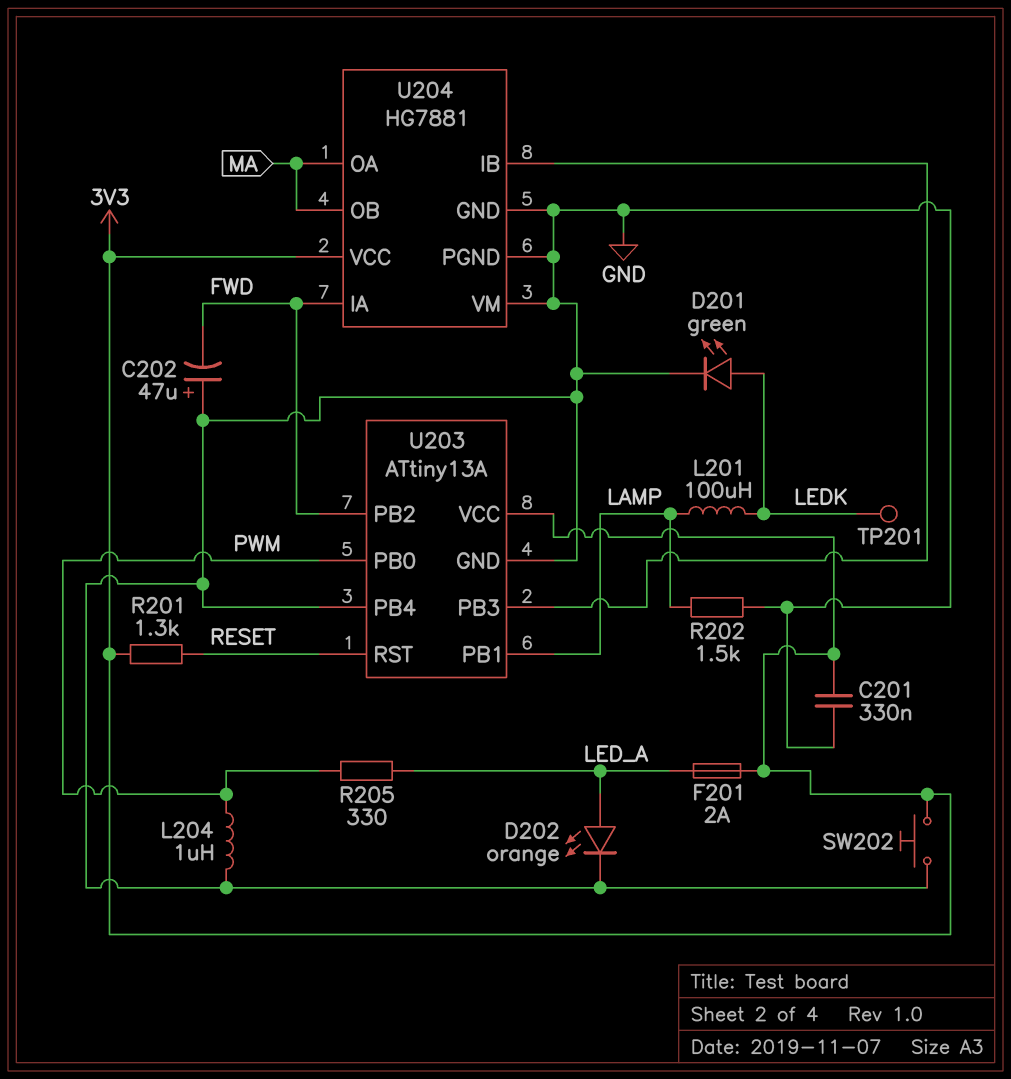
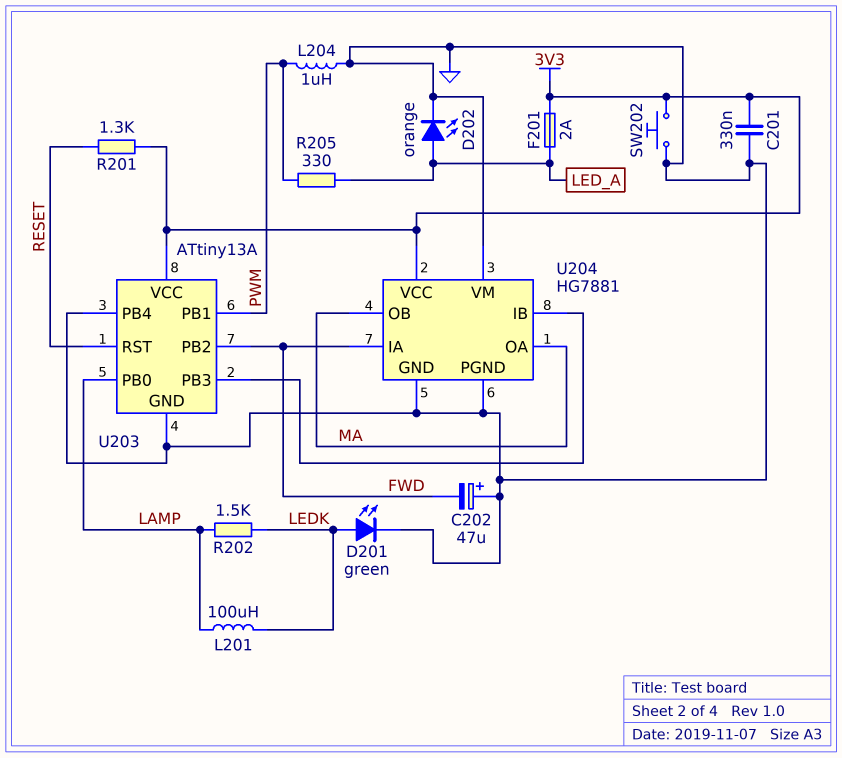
R202: 1.5k (GND, LAMP) -> 1.5k (LAMP, LEDK)
TP201: test point (LEDK) -> none
U203 pin PB0: PWM -> LAMP
U203 pin PB1: LAMP -> PWM

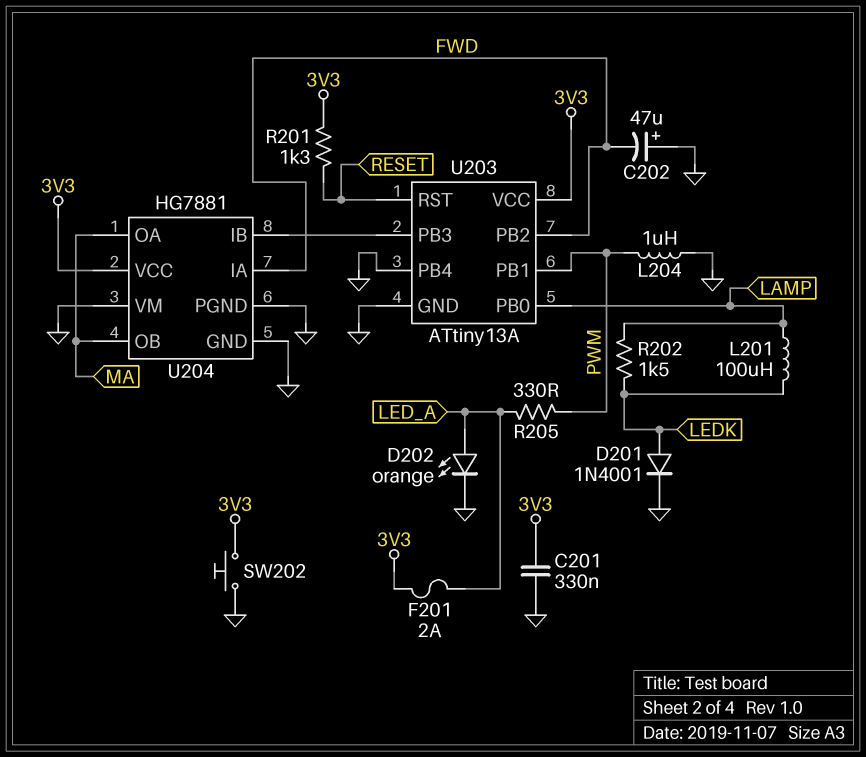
D201: LED green (A LEDK, K GND) -> diode 1N4001 (A LEDK, K GND)

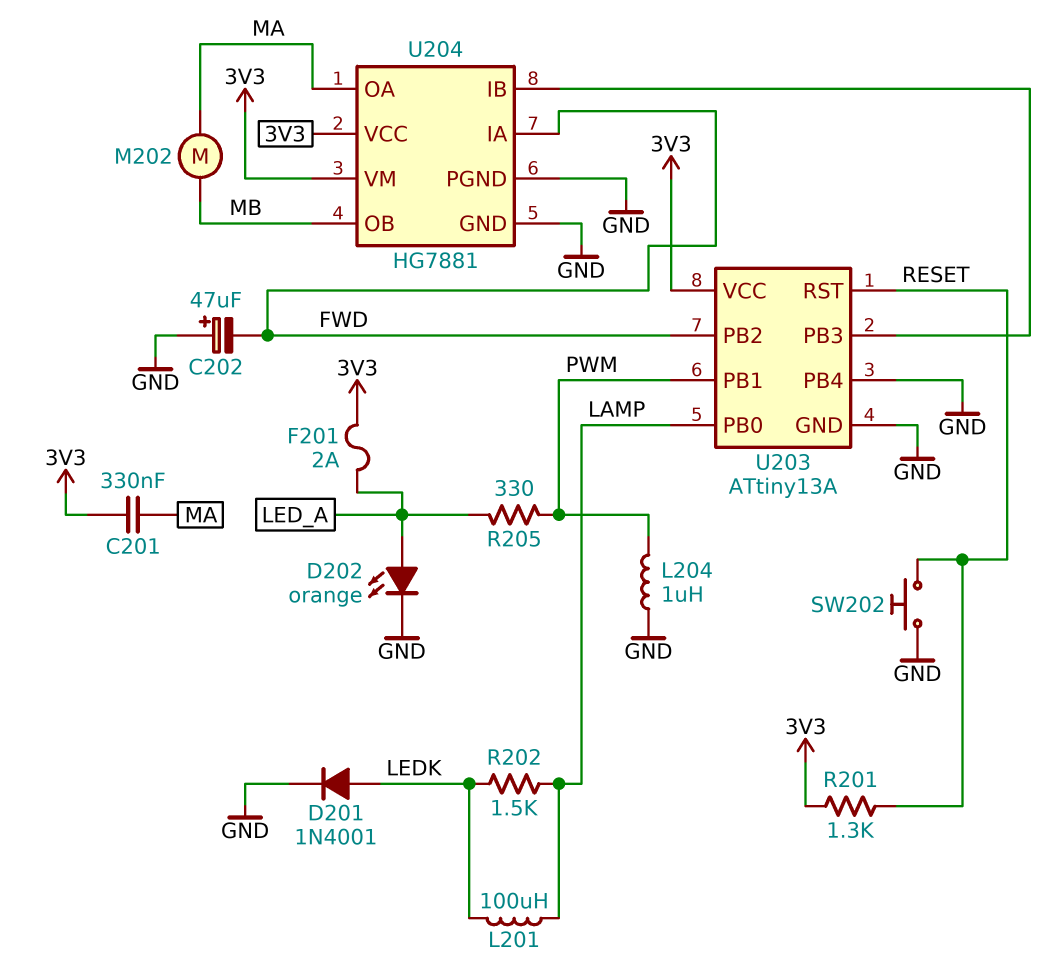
C201: 330nF (3V3, GND) -> 330nF (3V3, MA)
M202: none -> motor (MA, MB)
SW202: button (3V3, GND) -> button (GND, RESET)
U204 pin OB: MA -> MB
U204 pin VM: GND -> 3V3

